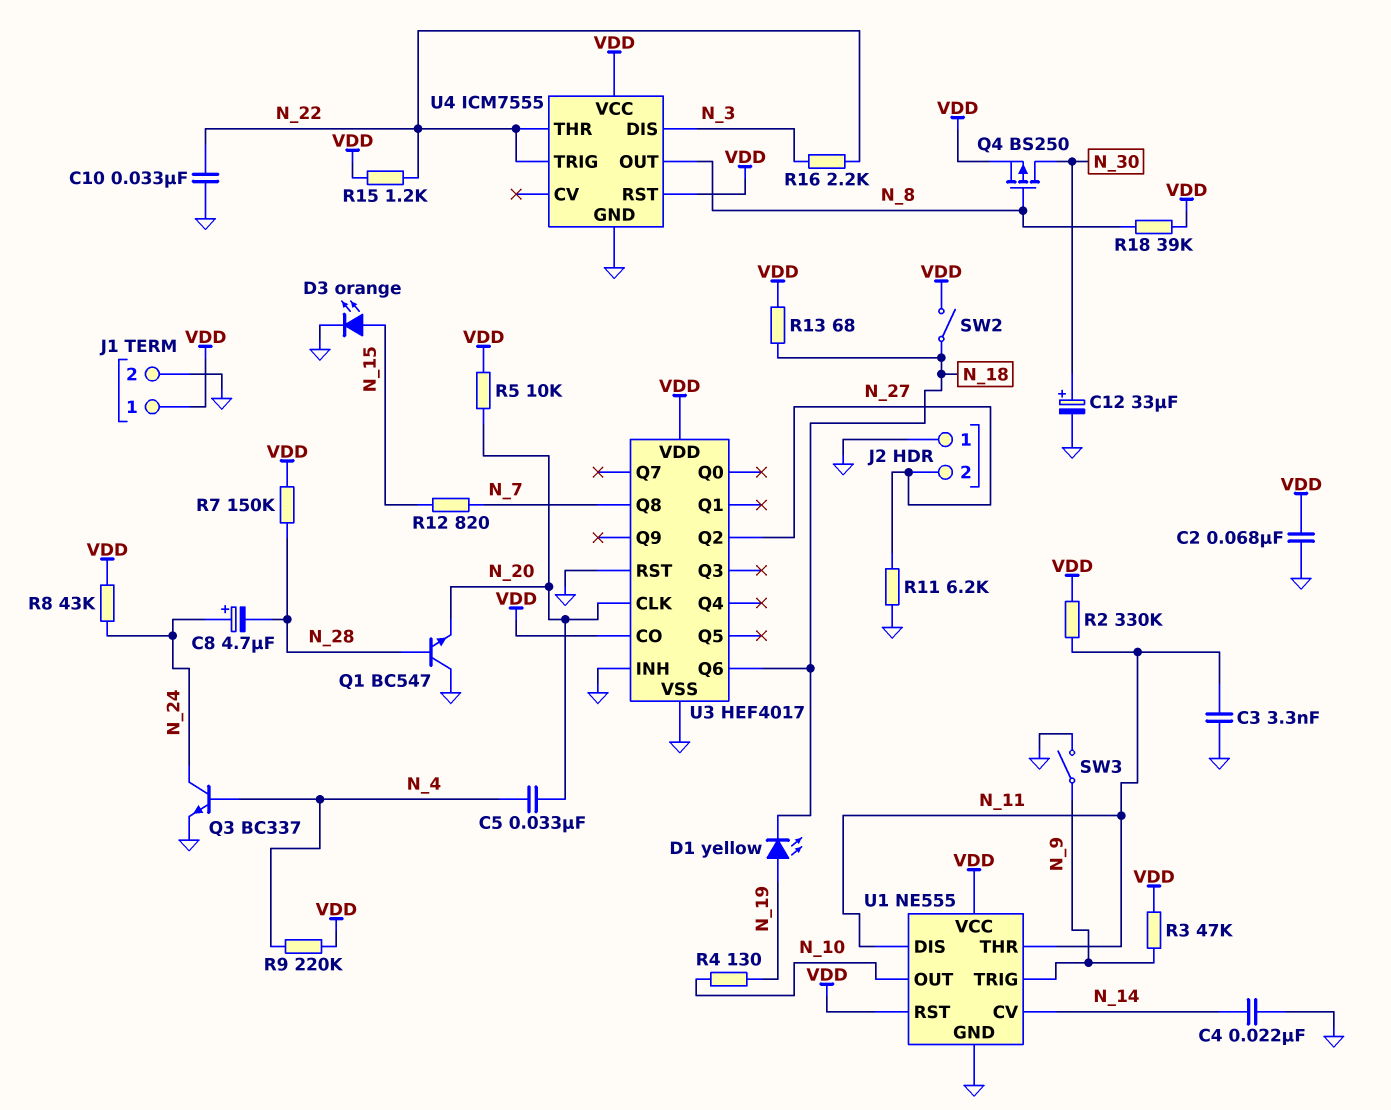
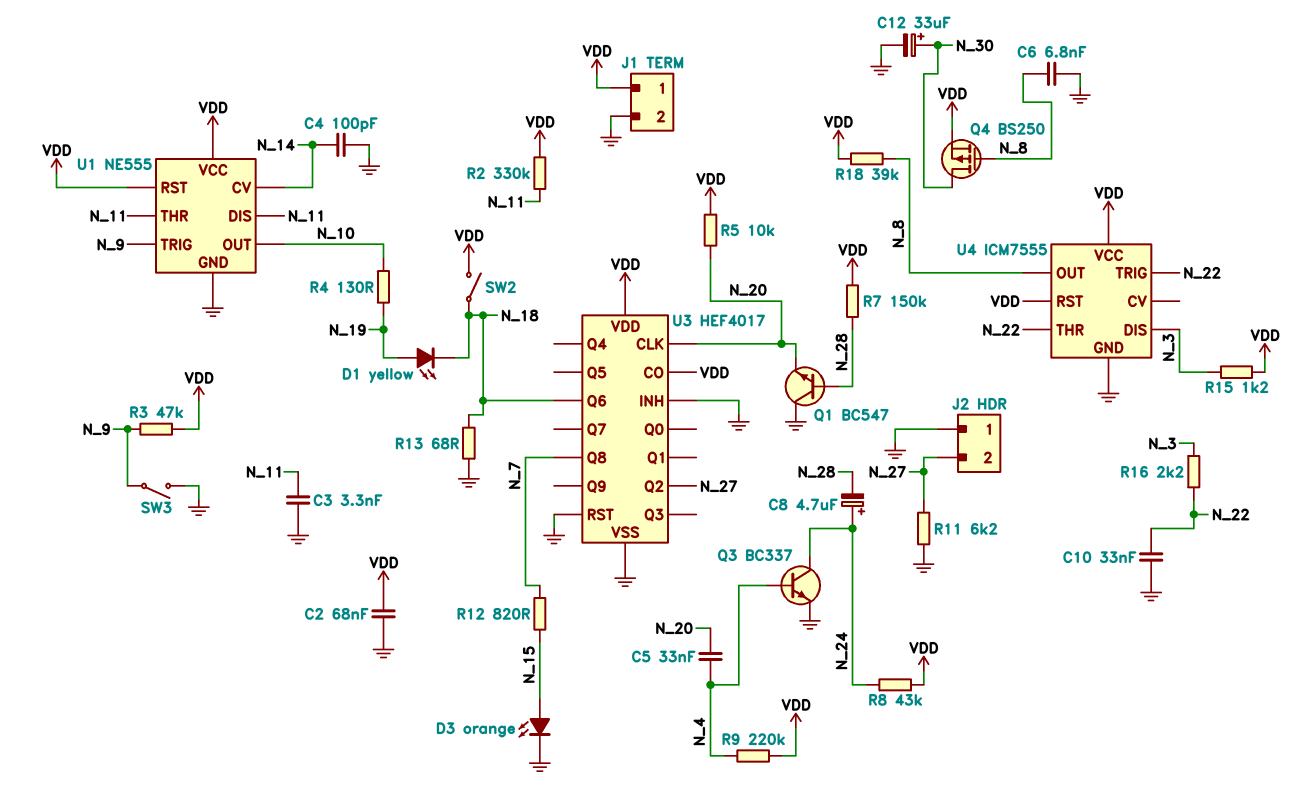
C4: 22nF (GND, N_14) -> 100pF (GND, N_14)
C6: none -> 6.8nF (GND, N_8)
R13: 68 (N_18, VDD) -> 68 (GND, N_18)
R15: 1.2k (N_22, VDD) -> 1.2k (N_3, VDD)

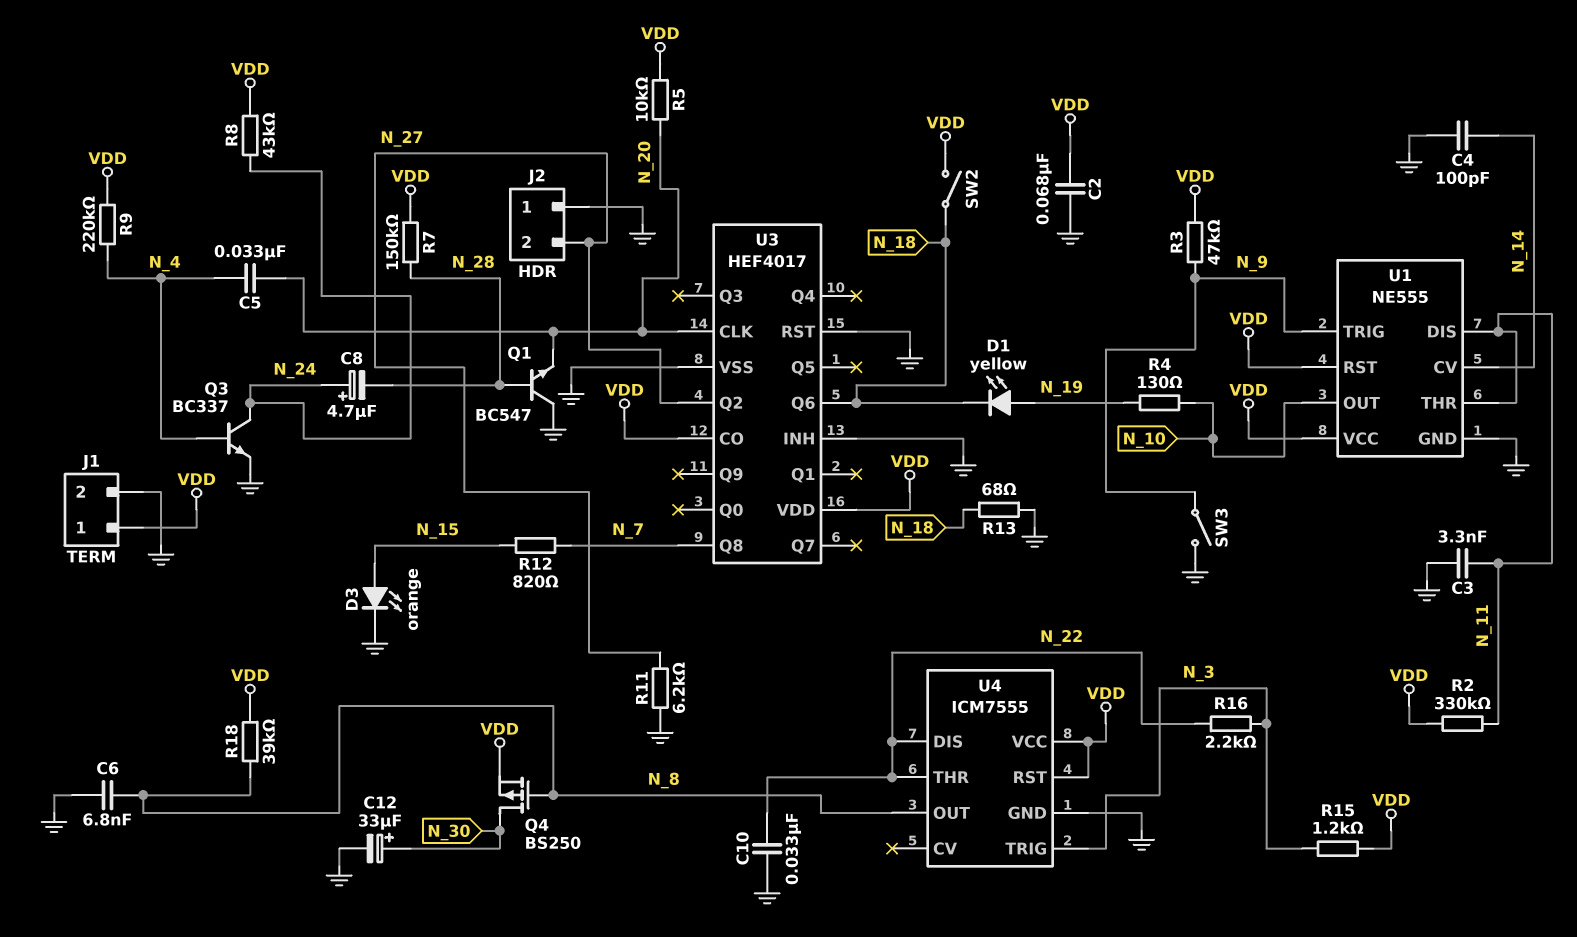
U4 pin DIS: N_3 -> N_22
U4 pin TRIG: N_22 -> N_3

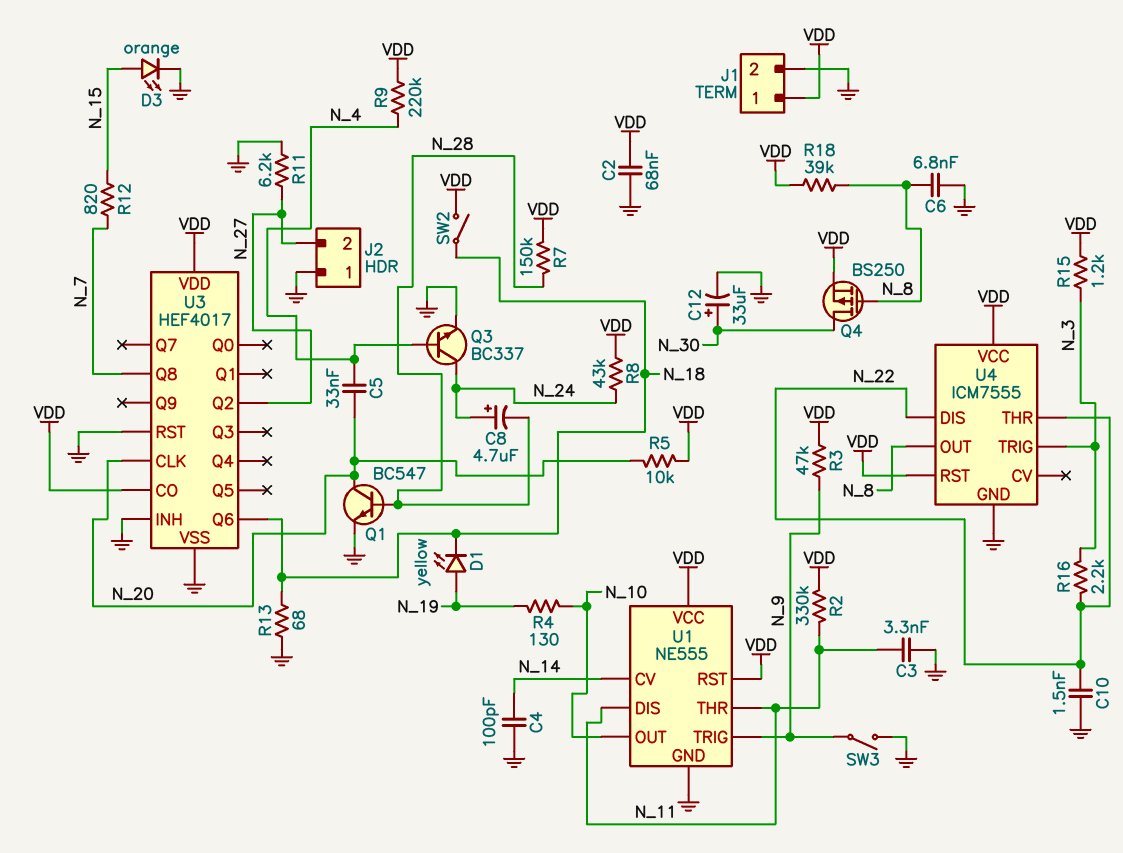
C10: 33nF (GND, N_22) -> 1.5nF (GND, N_22)
Q1: NPN BC547 (B N_28, C GND, E N_20) -> NPN BC547 (B N_28, C N_20, E GND)

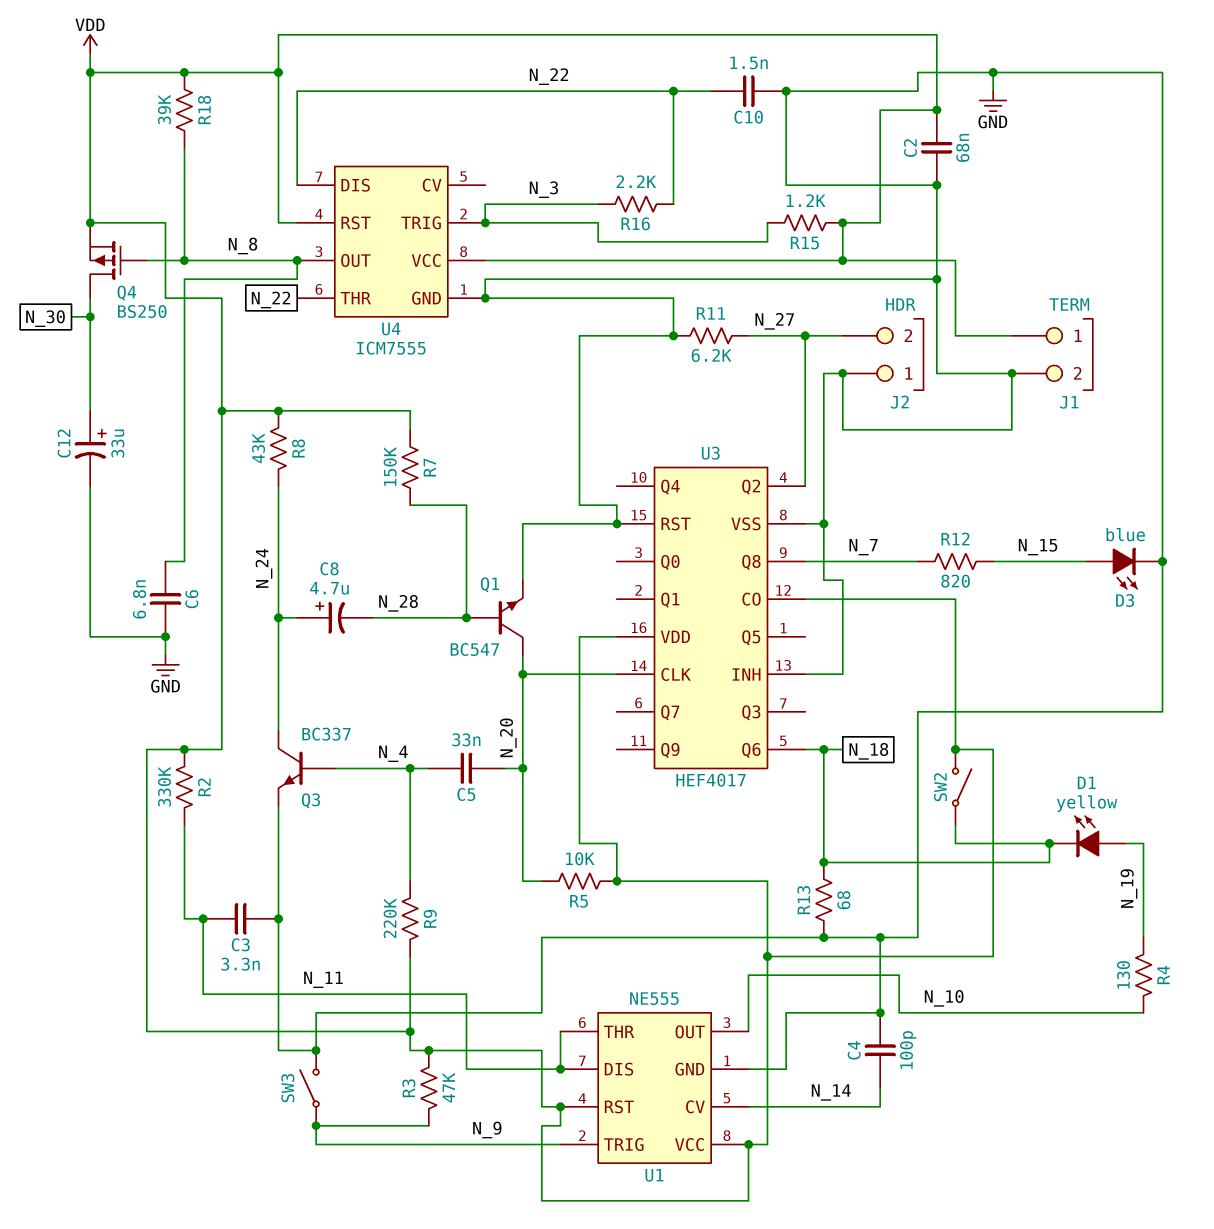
D3: LED orange (A N_15, K GND) -> LED blue (A N_15, K GND)

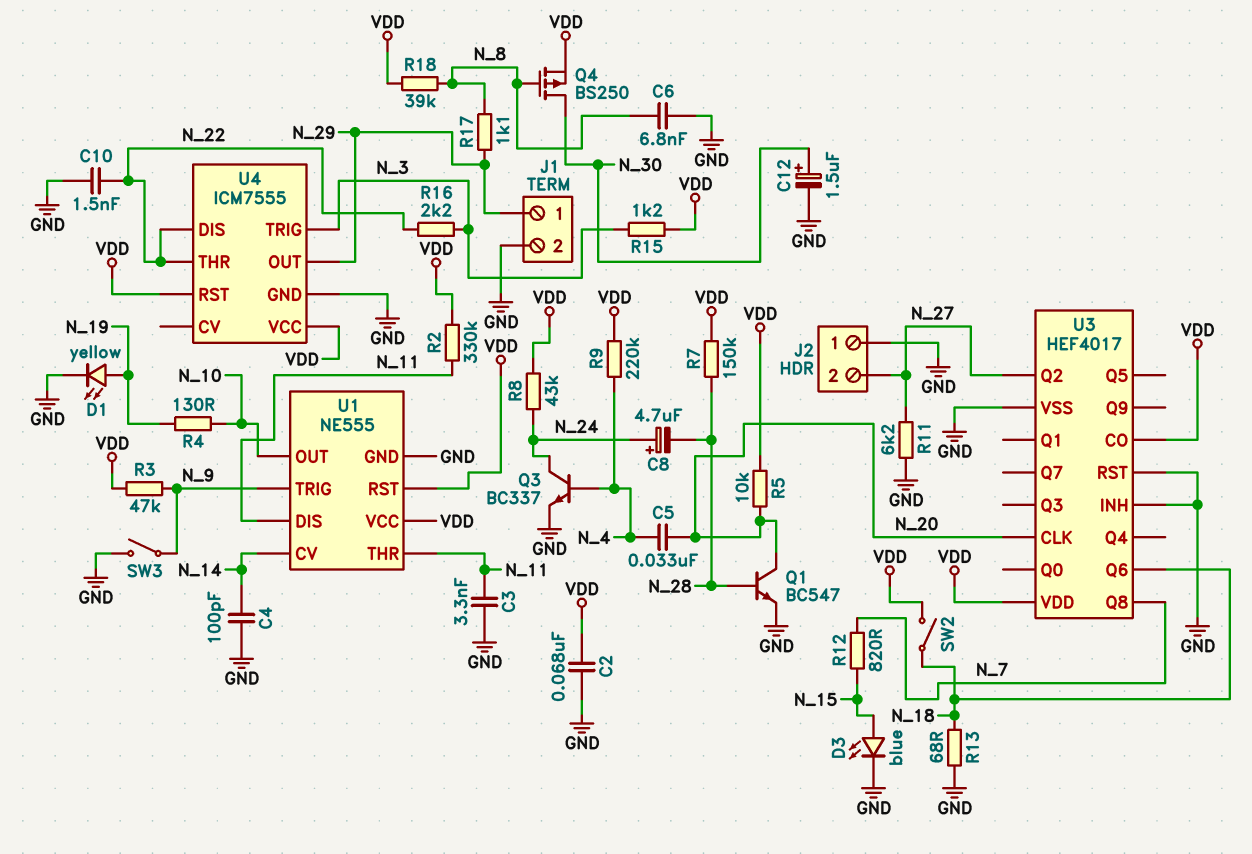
C12: 33uF (plus N_30, minus GND) -> 1.5uF (plus N_30, minus GND)
D1: LED yellow (A N_19, K N_18) -> LED yellow (A N_19, K GND)
J1 pin 1: VDD -> N_29
R17: none -> 1.1k (N_8, N_29)
U4 pin OUT: N_8 -> N_29

